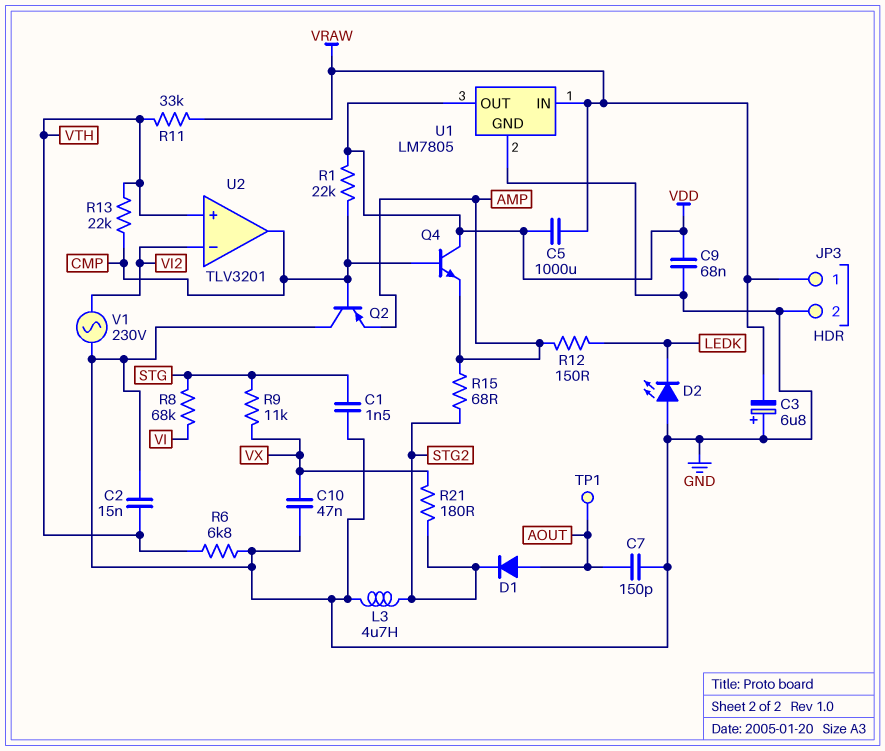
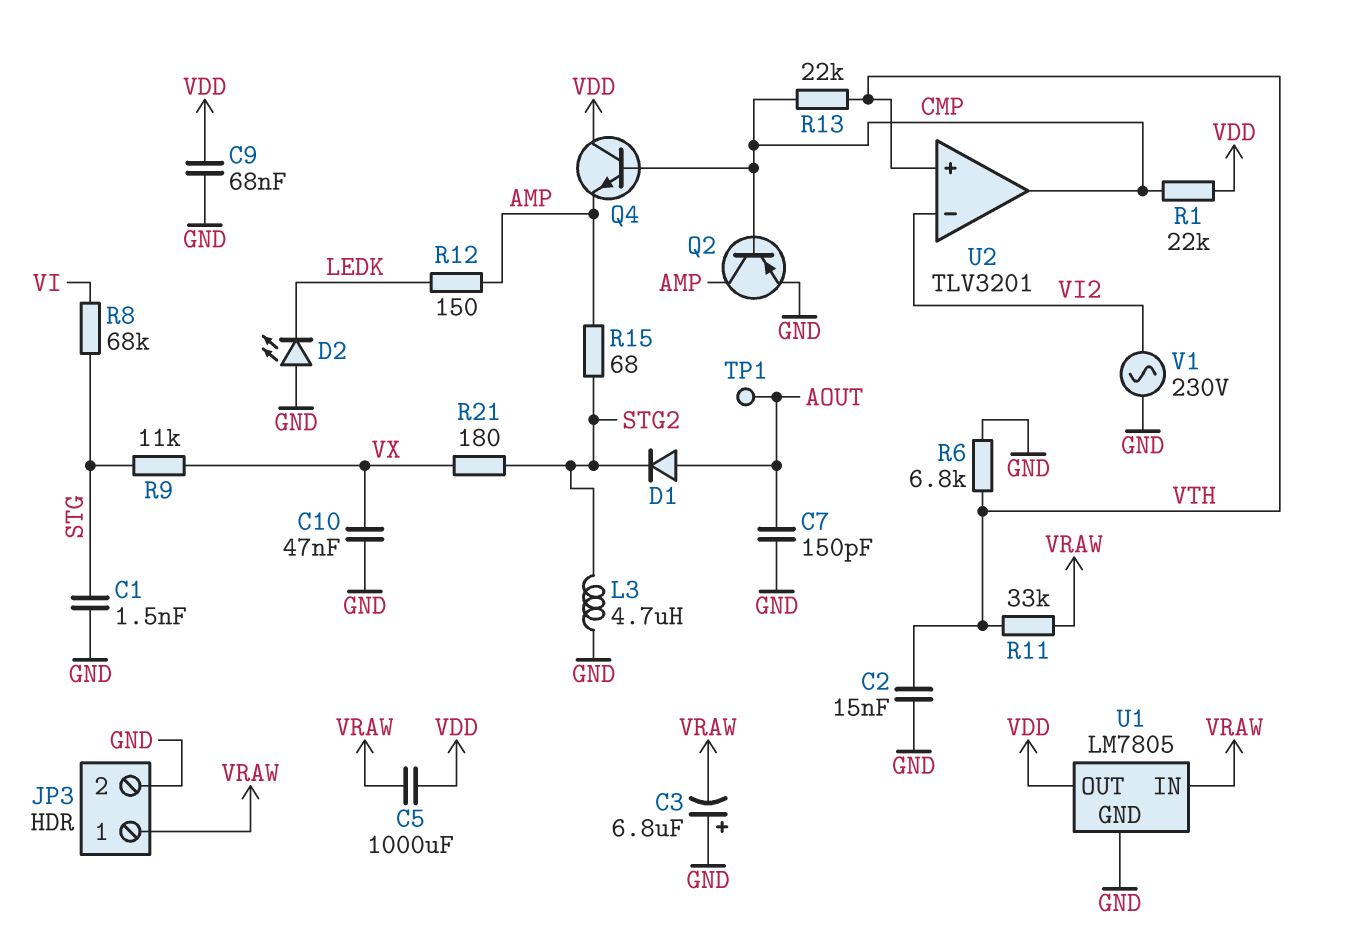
Q2: PNP (B CMP, C GND, E AMP) -> PNP (B CMP, C AMP, E GND)

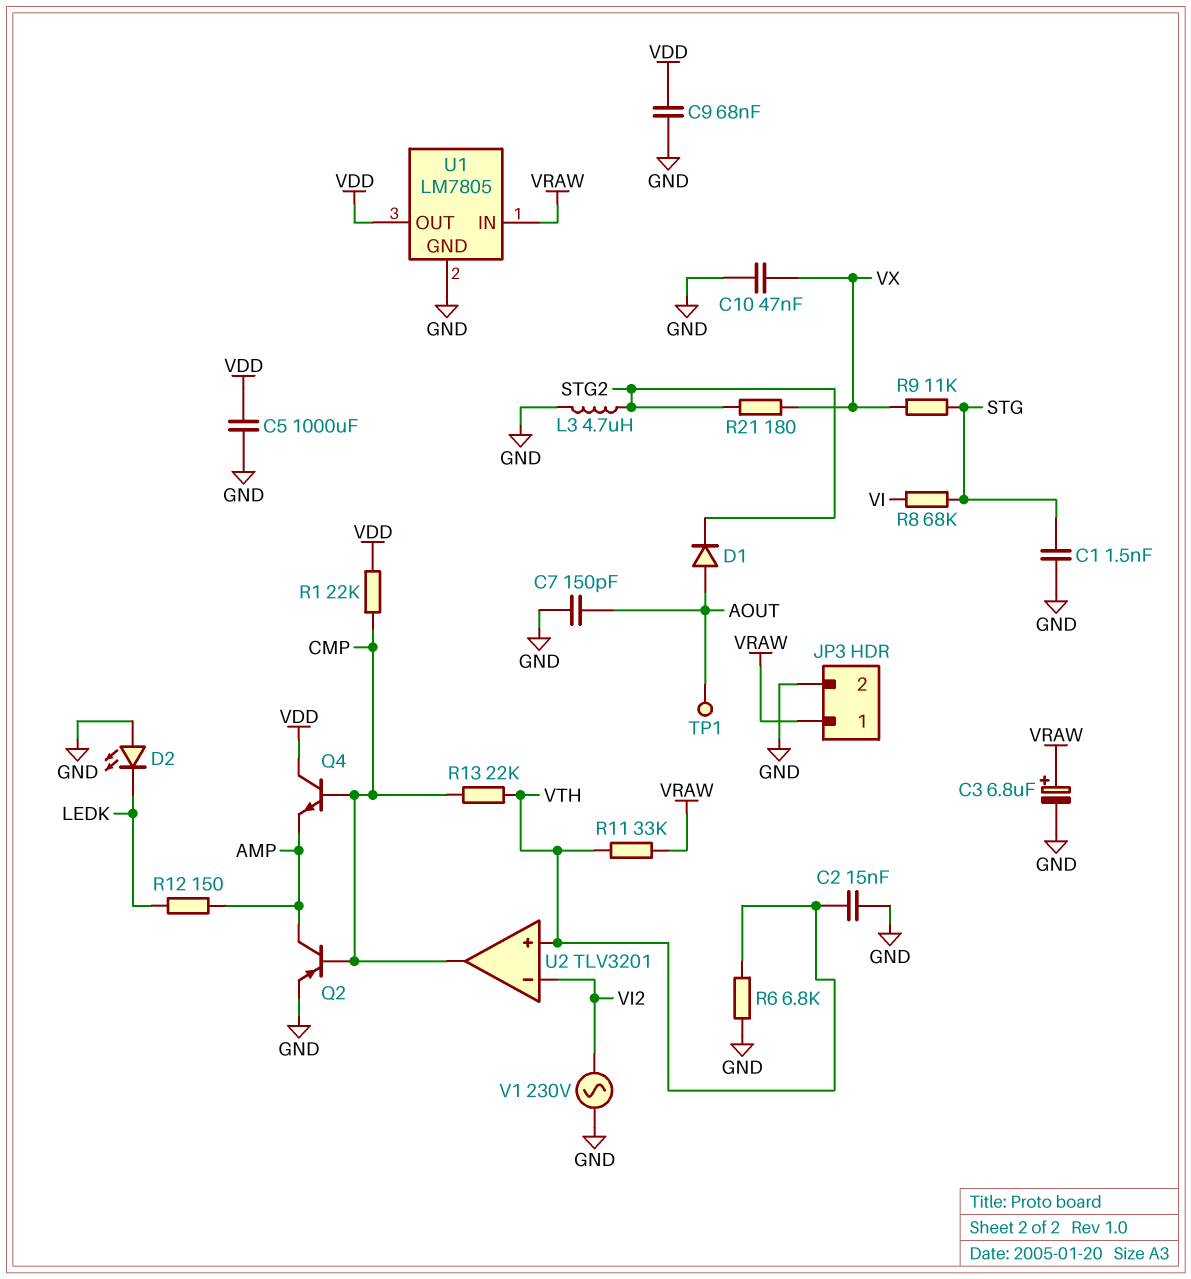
C3: 6.8uF (plus GND, minus VRAW) -> 6.8uF (plus VRAW, minus GND)
C5: 1000uF (VDD, VRAW) -> 1000uF (GND, VDD)
R15: 68 (AMP, STG2) -> none

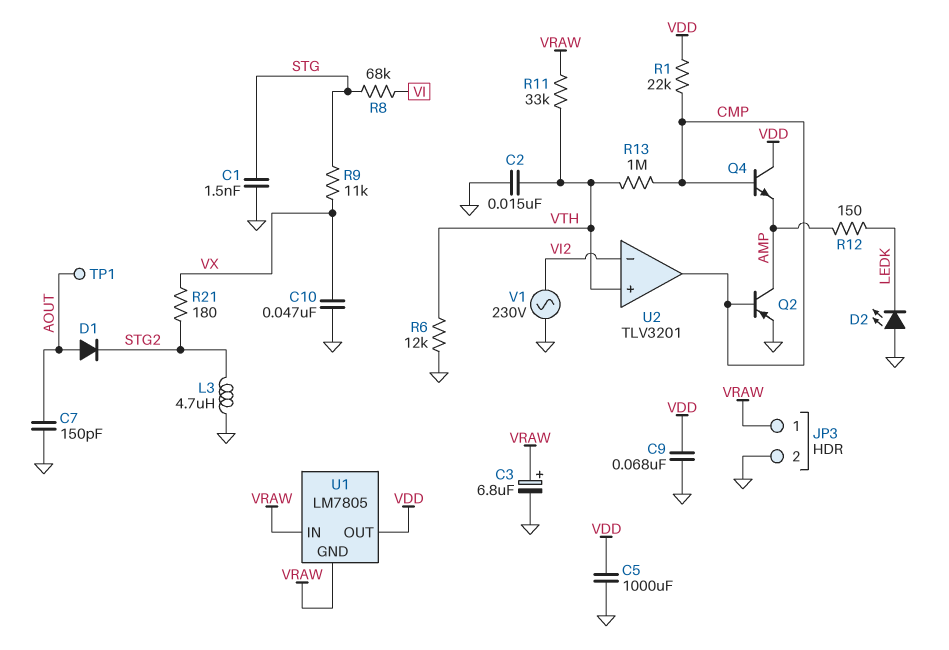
R6: 6.8k (GND, VTH) -> 12k (GND, VTH)
R13: 22k (CMP, VTH) -> 1M (CMP, VTH)
U1 pin GND: GND -> VRAW

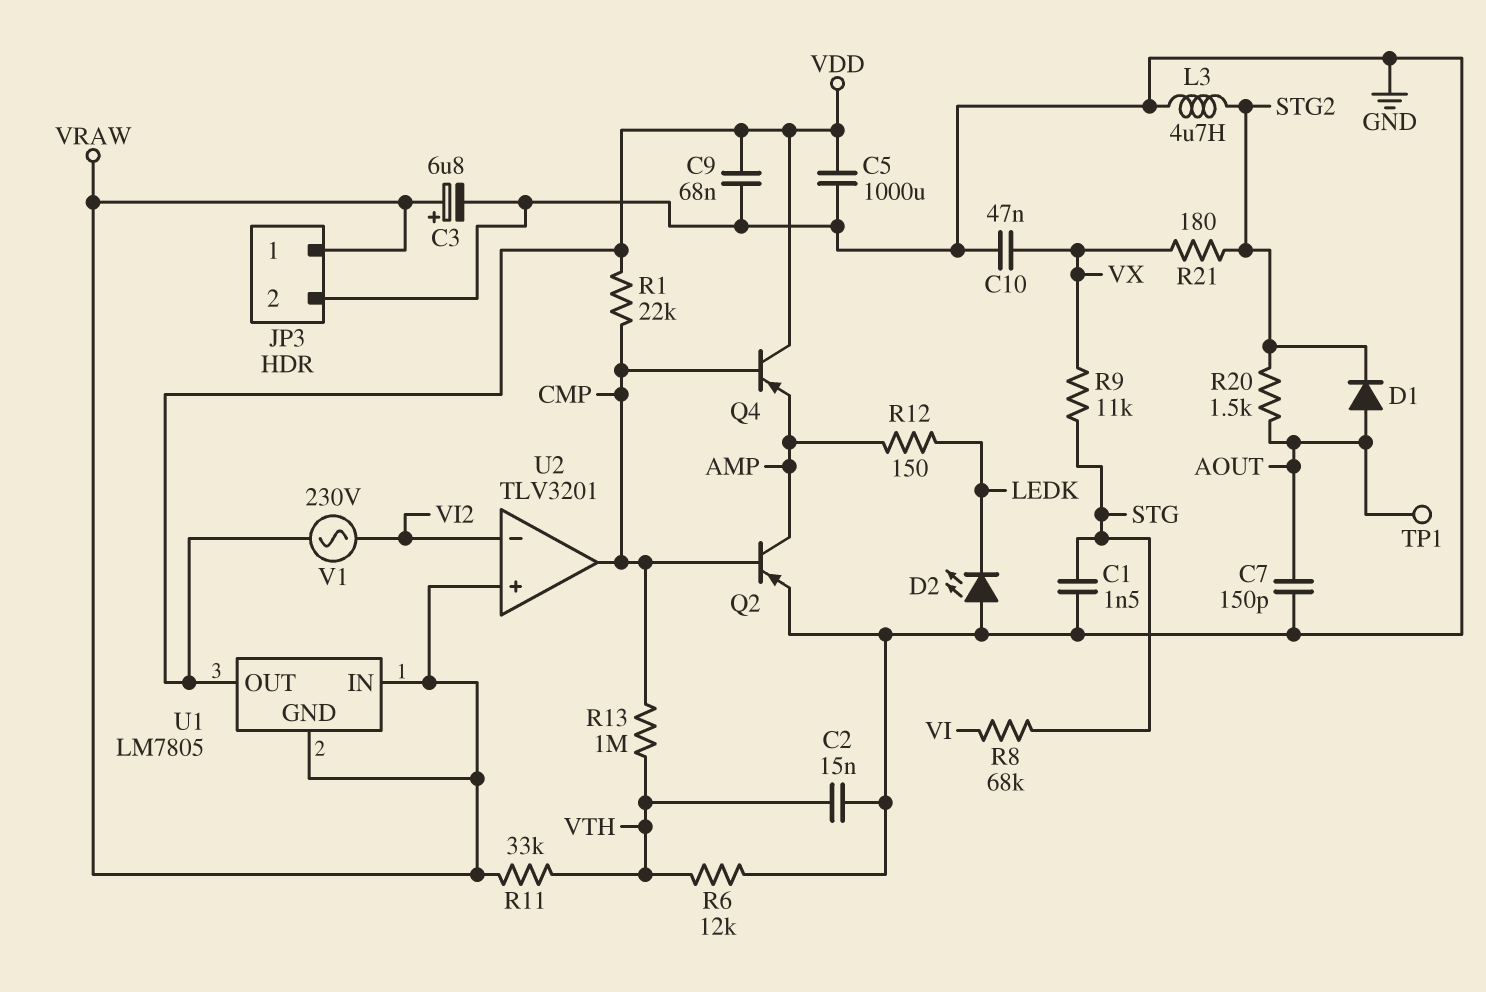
Q4: NPN (B CMP, C VDD, E AMP) -> PNP (B CMP, C VDD, E AMP)
R20: none -> 1.5k (AOUT, STG2)
U2 pin in+: VTH -> VRAW
V1: AC 230V (GND, VI2) -> AC 230V (VDD, VI2)

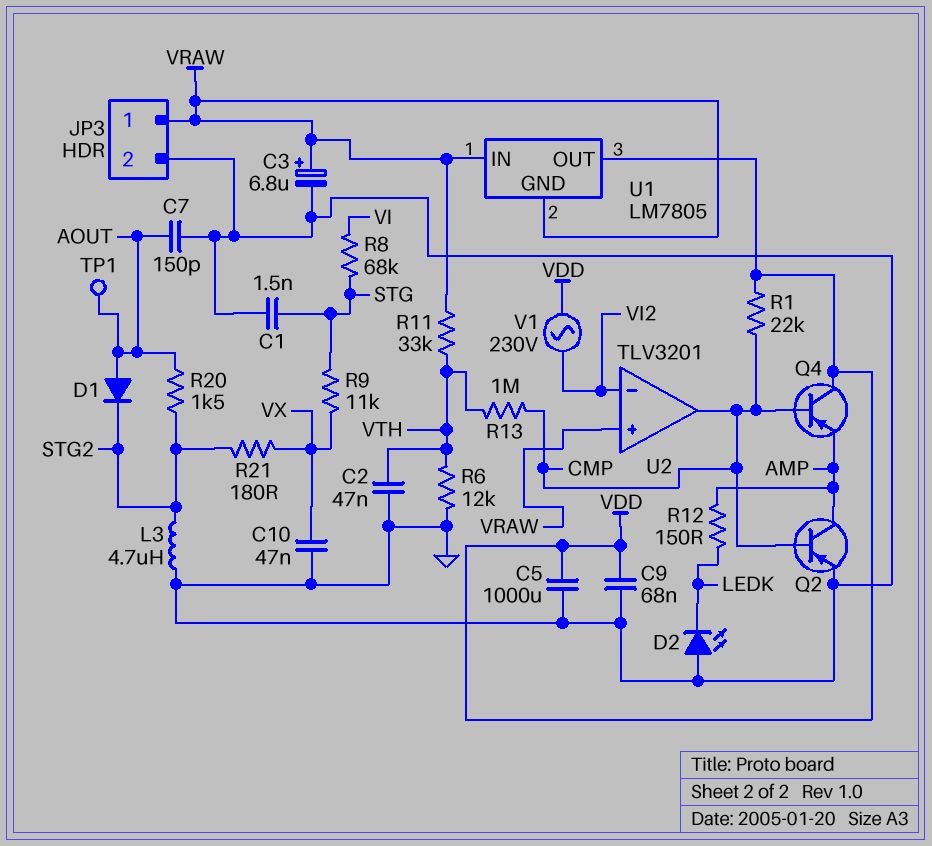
C2: 15nF (GND, VTH) -> 47nF (GND, VTH)

